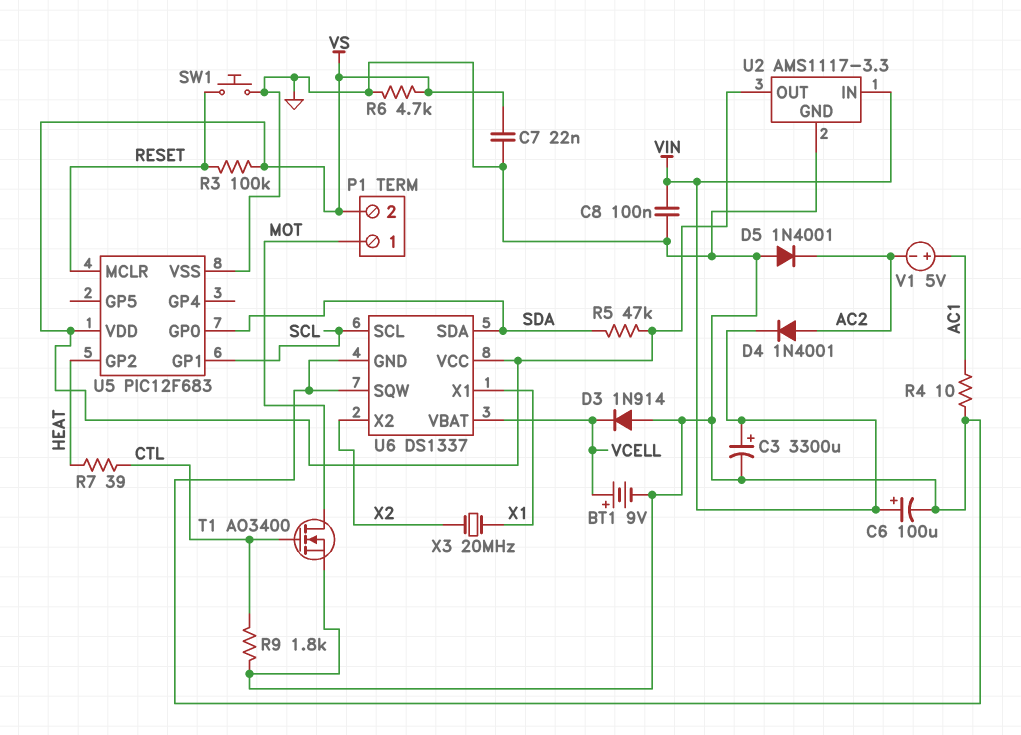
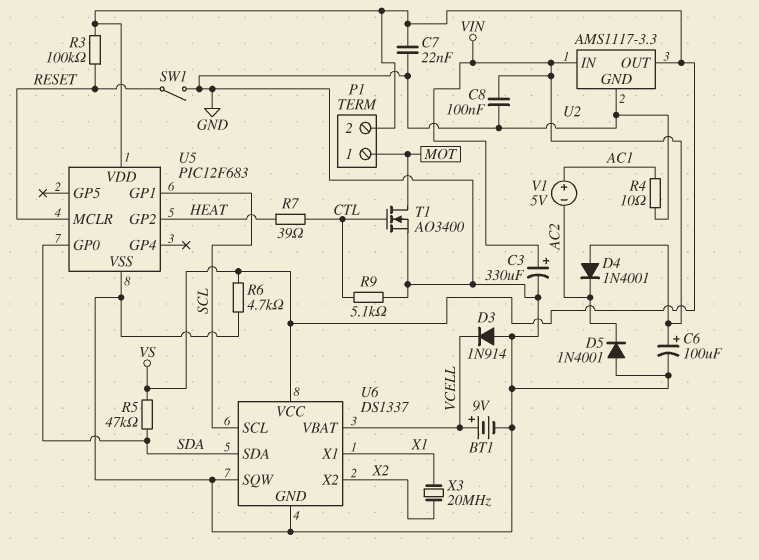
C3: 3300uF (plus VIN, minus GND) -> 330uF (plus VIN, minus GND)
D4: diode 1N4001 (A AC2, K VIN) -> diode 1N4001 (A VIN, K AC2)
R9: 1.8k (CTL, GND) -> 5.1k (CTL, GND)
SW1: button (GND, RESET) -> switch (GND, RESET)

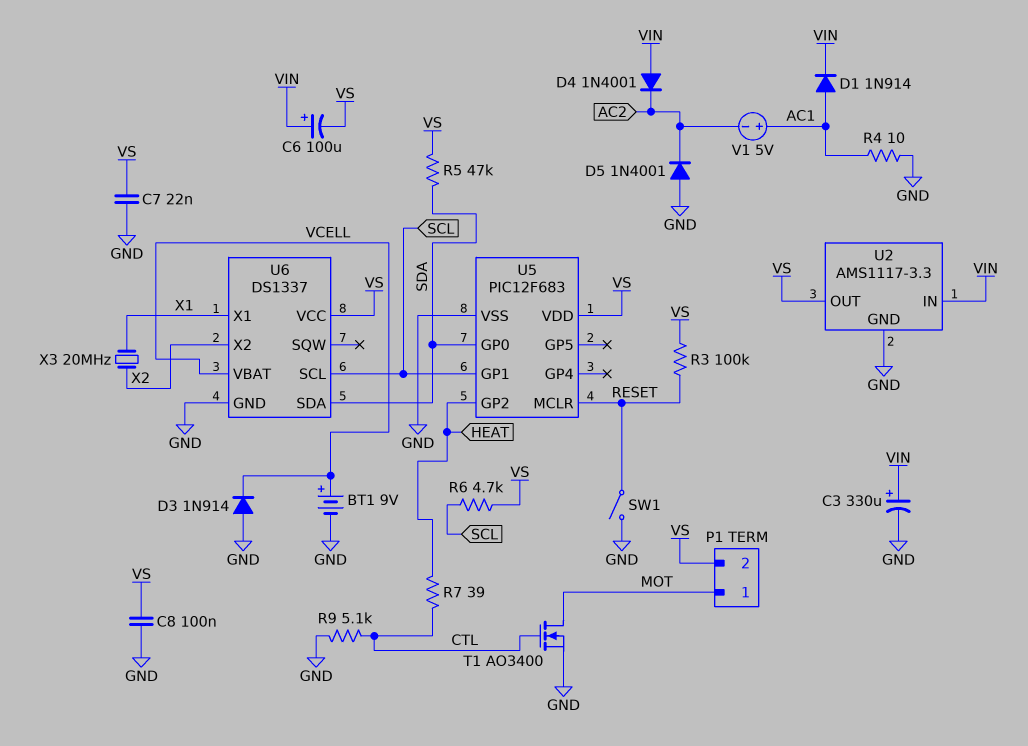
C6: 100uF (plus VIN, minus GND) -> 100uF (plus VIN, minus VS)
C8: 100nF (GND, VIN) -> 100nF (GND, VS)
D1: none -> diode 1N914 (A AC1, K VIN)
R6: 4.7k (GND, VS) -> 4.7k (SCL, VS)
U6 pin SQW: GND -> none

